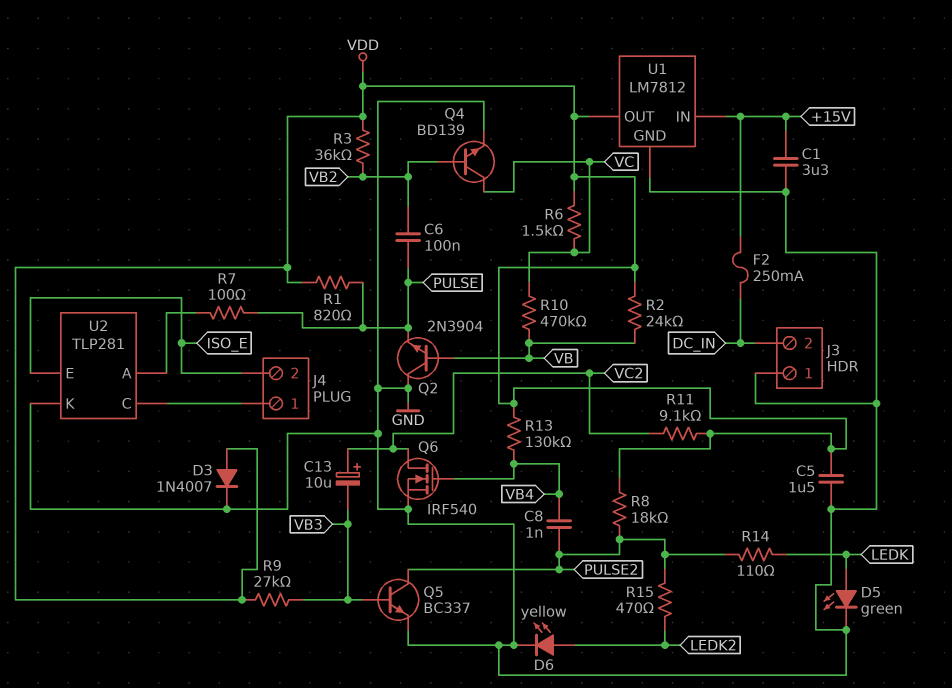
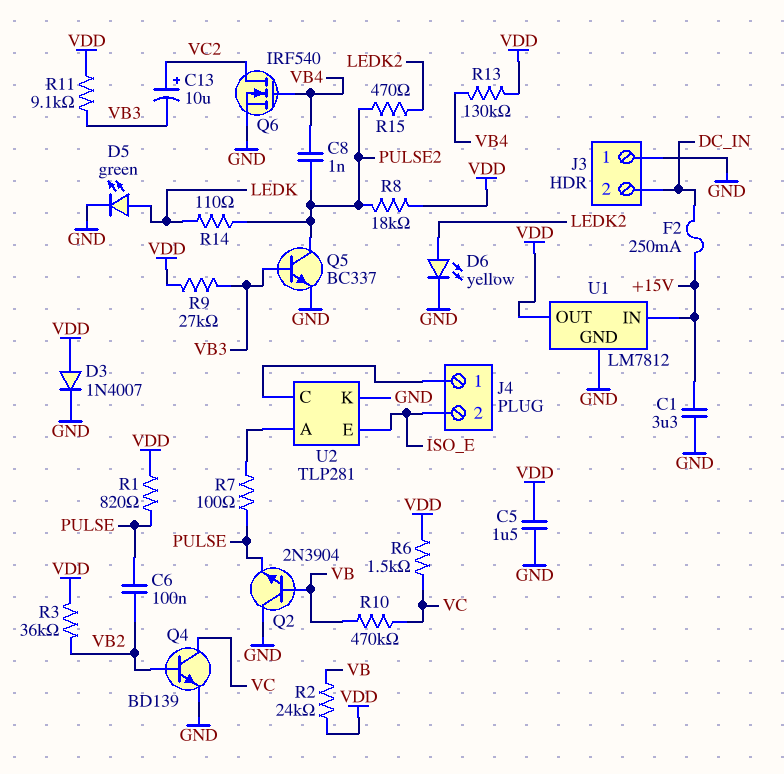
R11: 9.1k (VC2, VDD) -> 9.1k (VB3, VDD)

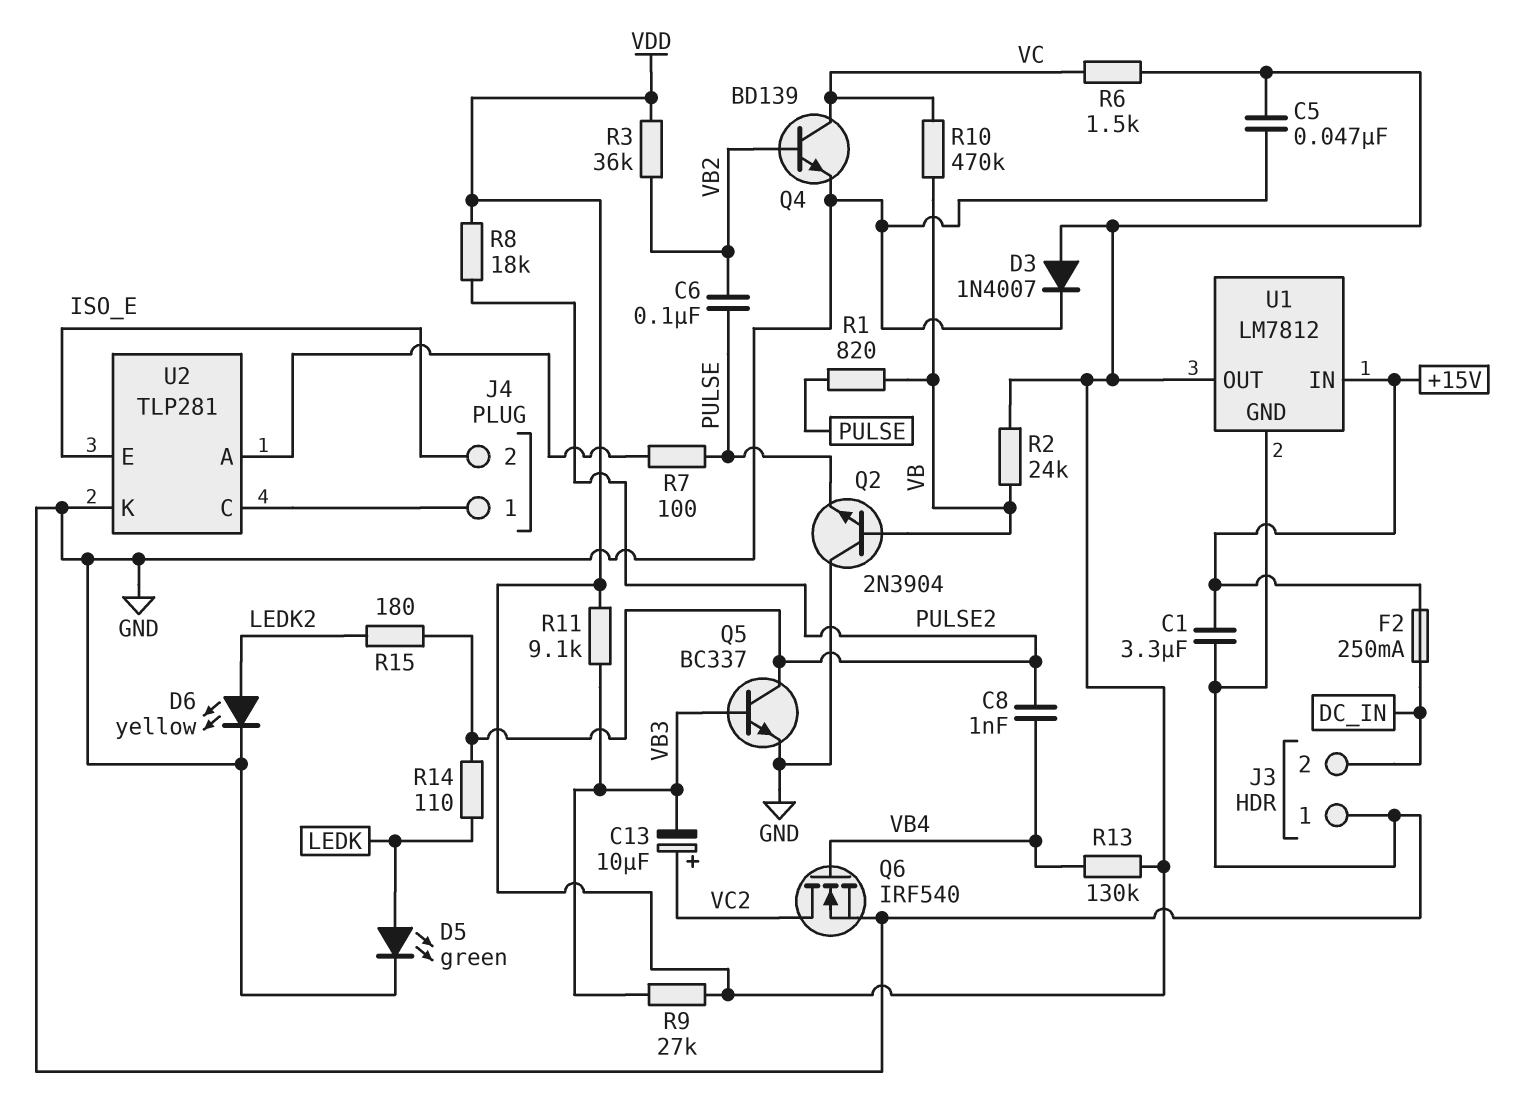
C5: 1.5uF (GND, VDD) -> 47nF (GND, VDD)
R1: 820 (PULSE, VDD) -> 820 (PULSE, VB)
R15: 470 (LEDK2, PULSE2) -> 180 (LEDK2, PULSE2)

